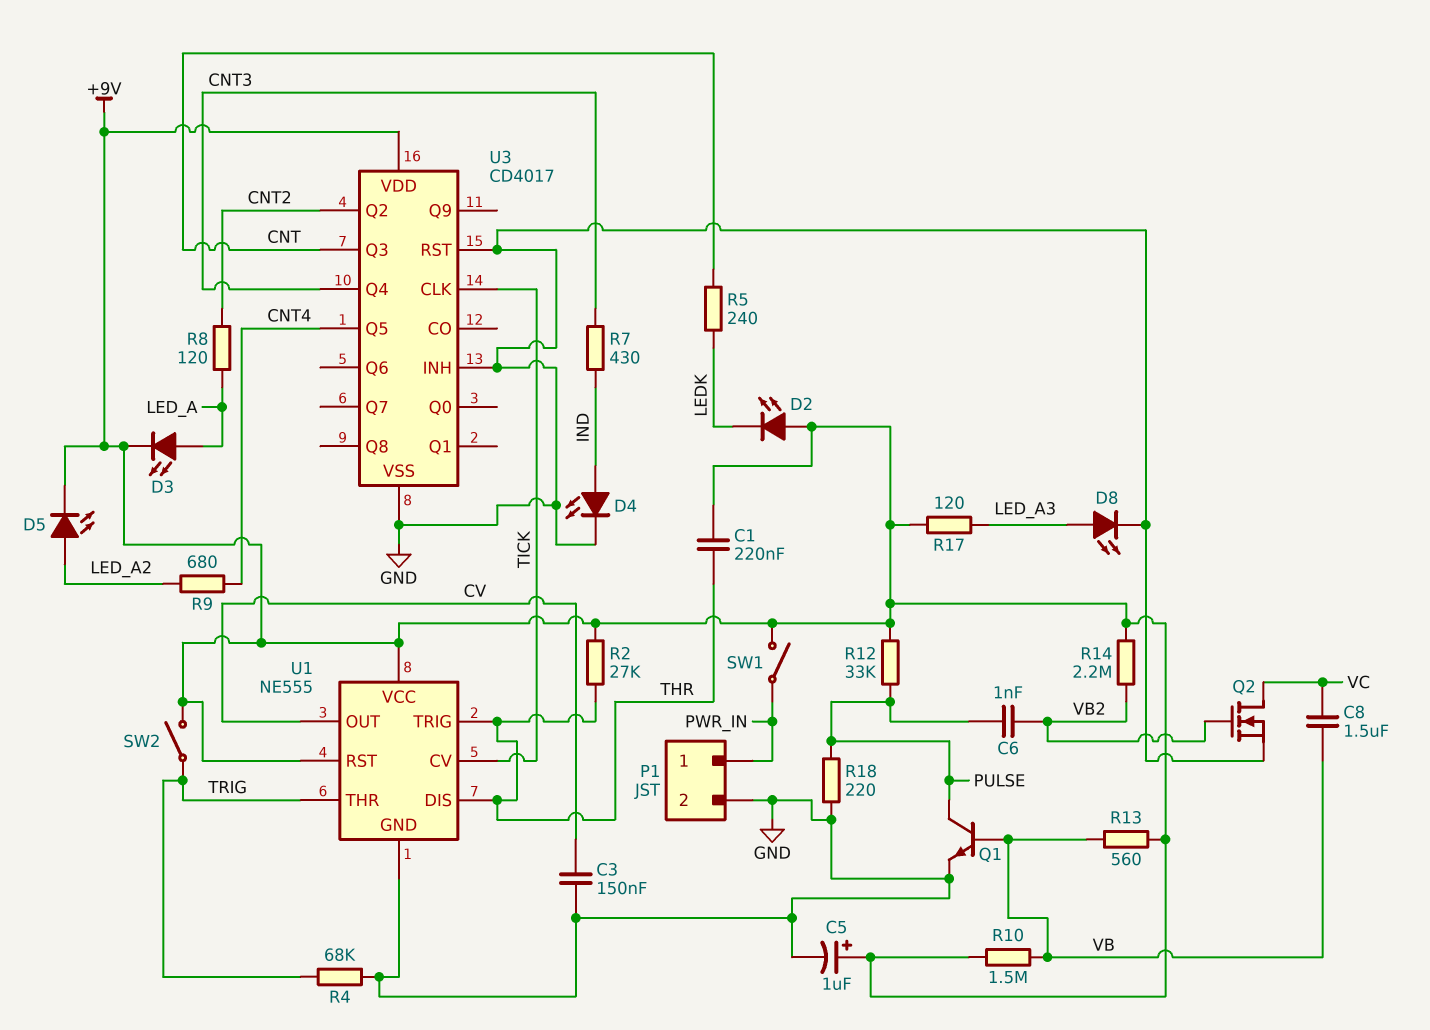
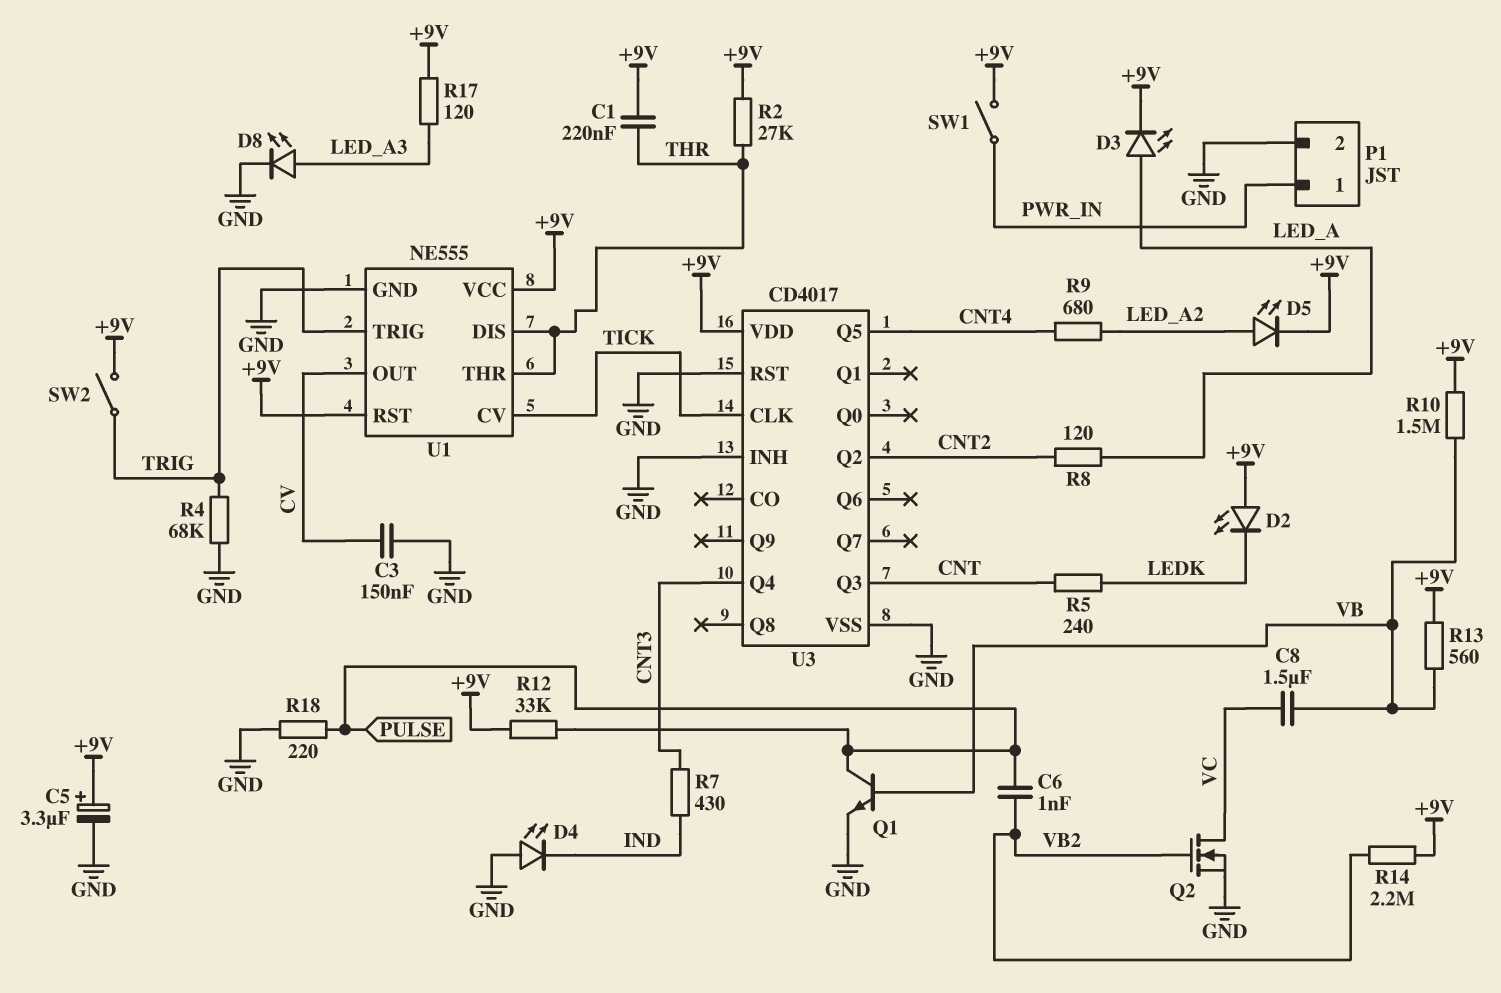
C5: 1uF (plus +9V, minus GND) -> 3.3uF (plus +9V, minus GND)
D4: LED (A IND, K GND) -> LED (A GND, K IND)
U1 pin THR: TRIG -> THR
U1 pin TRIG: THR -> TRIG

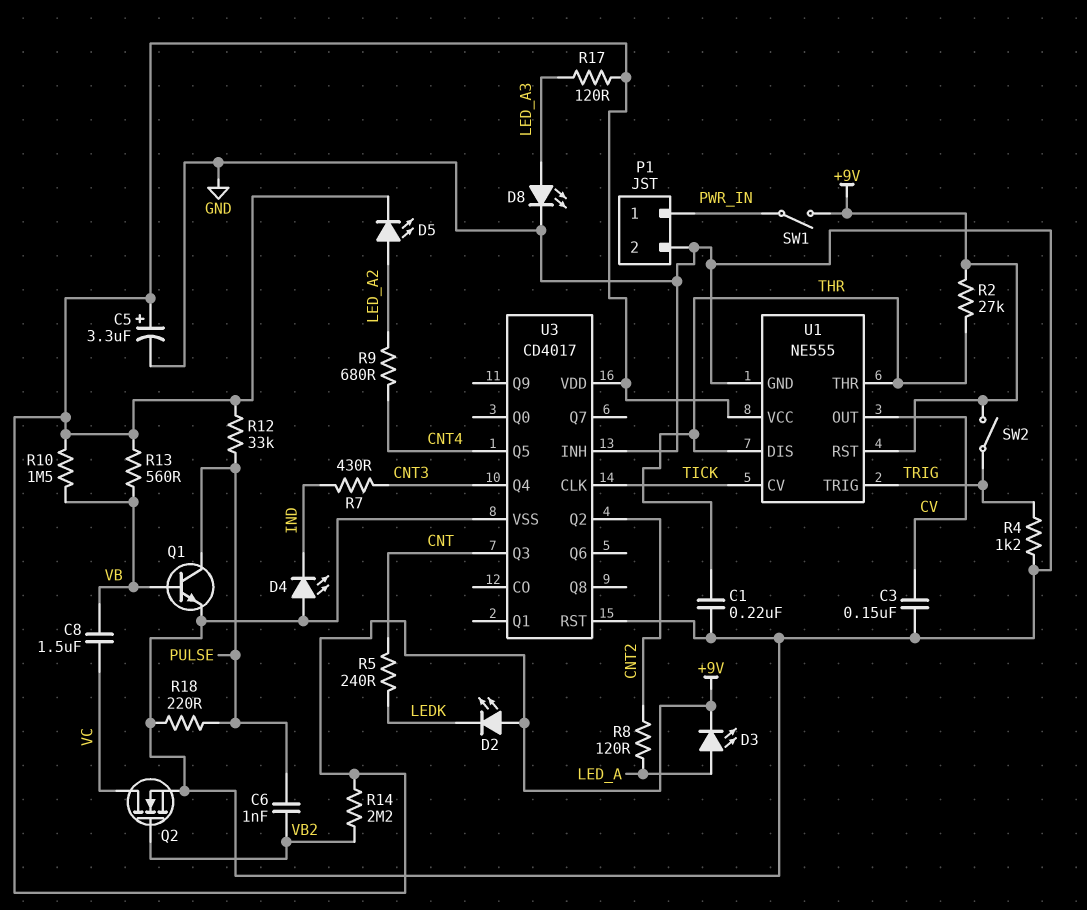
C1: 220nF (+9V, THR) -> 220nF (GND, THR)
R4: 68k (GND, TRIG) -> 1.2k (GND, TRIG)

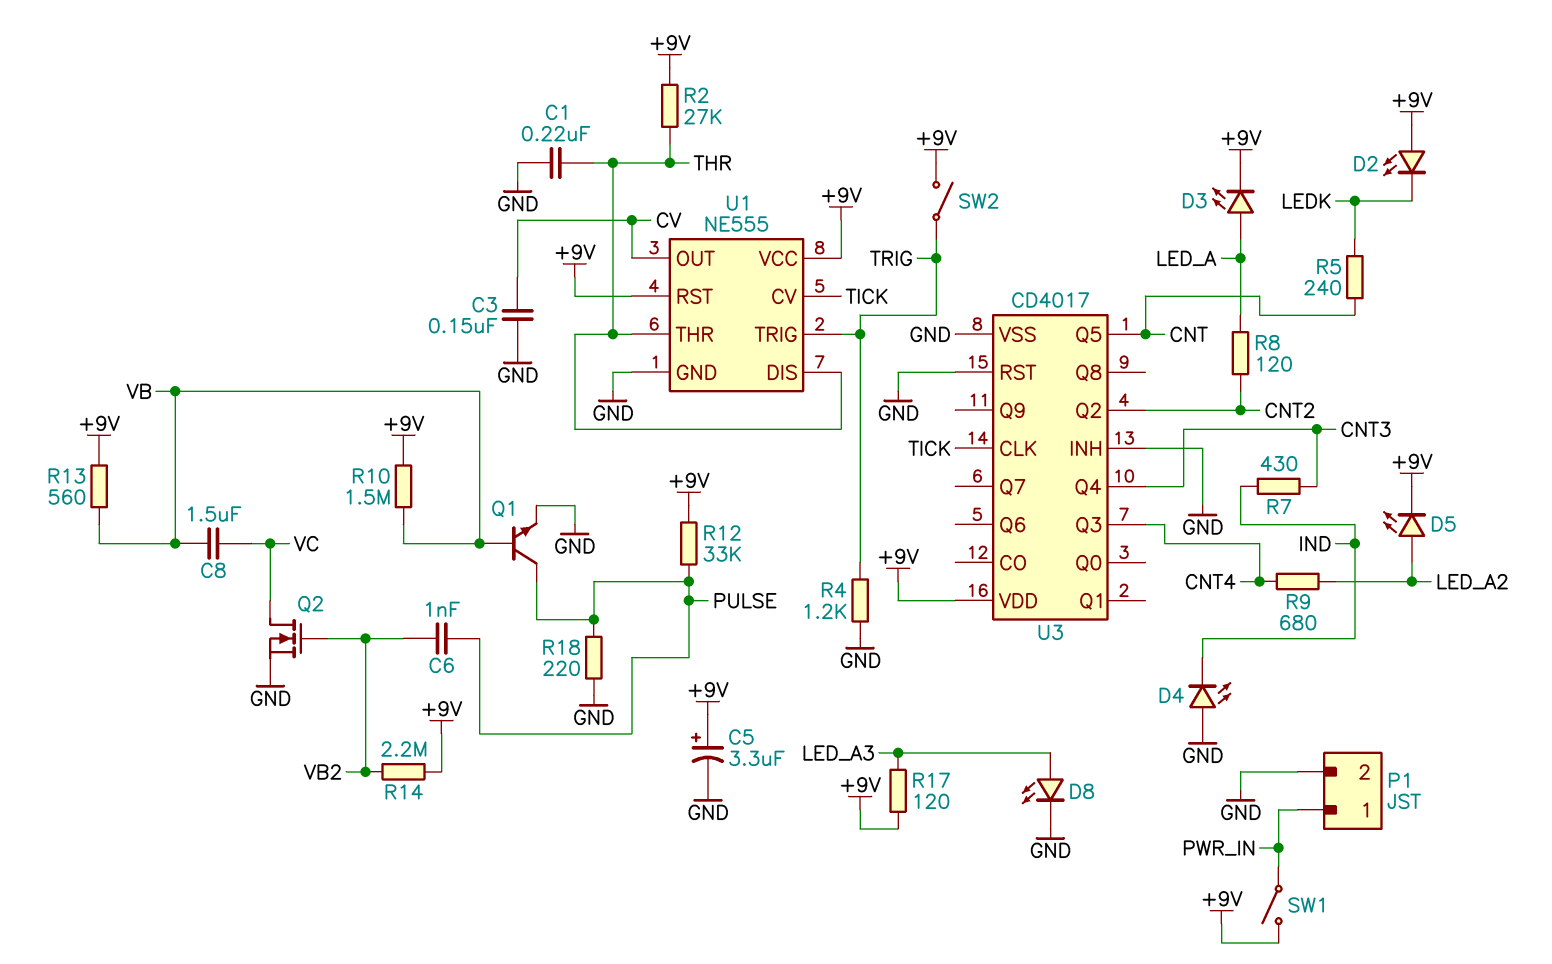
U3 pin Q3: CNT -> CNT4
U3 pin Q5: CNT4 -> CNT

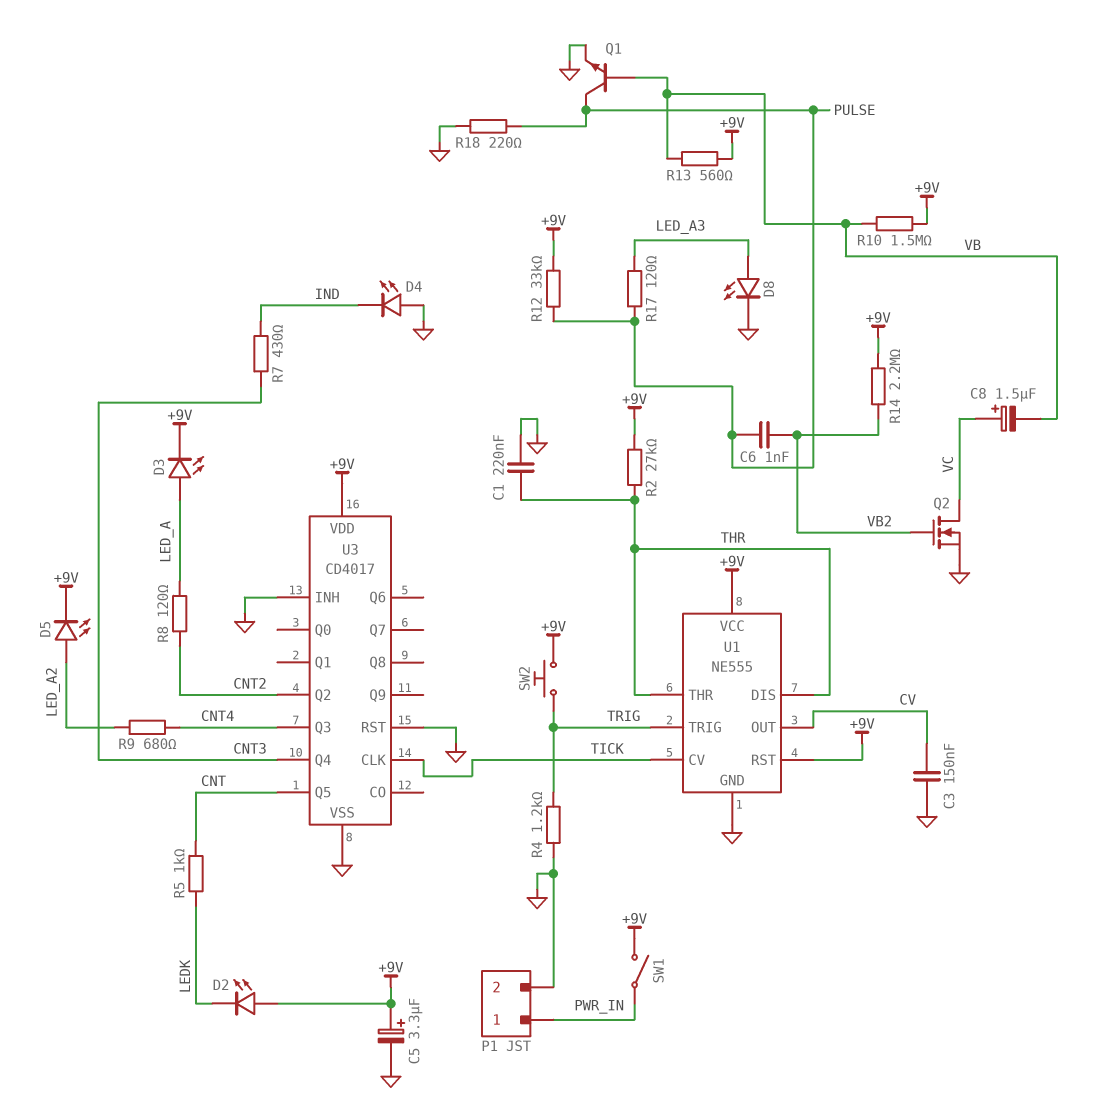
C8: 1.5uF (VB, VC) -> 1.5uF (plus VC, minus VB)
R5: 240 (CNT, LEDK) -> 1k (CNT, LEDK)
R17: 120 (+9V, LED_A3) -> 120 (LED_A3, PULSE)
SW2: switch (+9V, TRIG) -> button (+9V, TRIG)

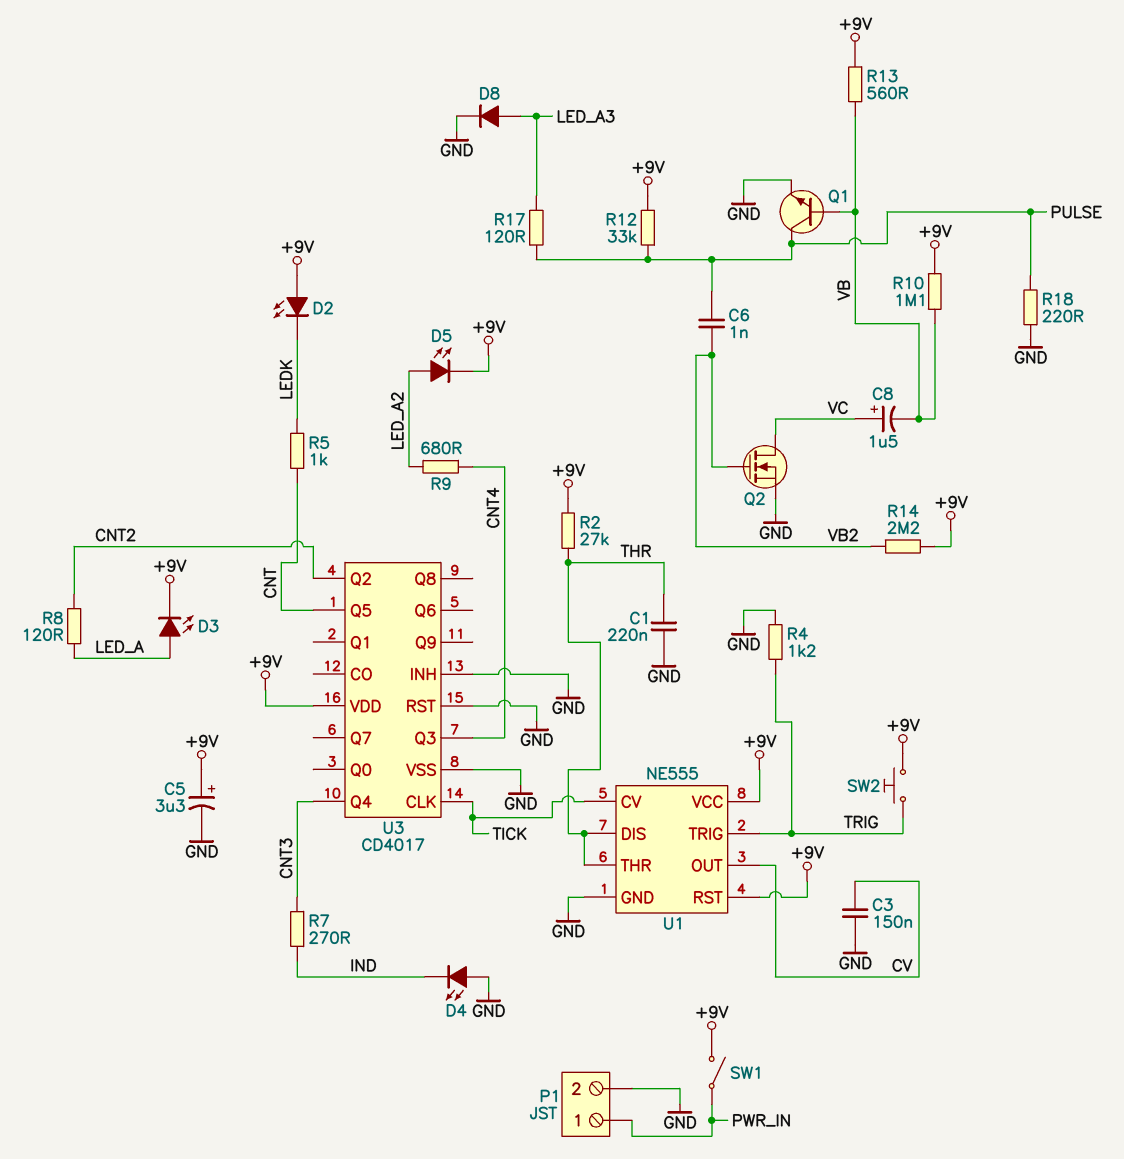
D8: LED (A LED_A3, K GND) -> diode (A LED_A3, K GND)
R7: 430 (CNT3, IND) -> 270 (CNT3, IND)
R10: 1.5M (+9V, VB) -> 1.1M (+9V, VB)

